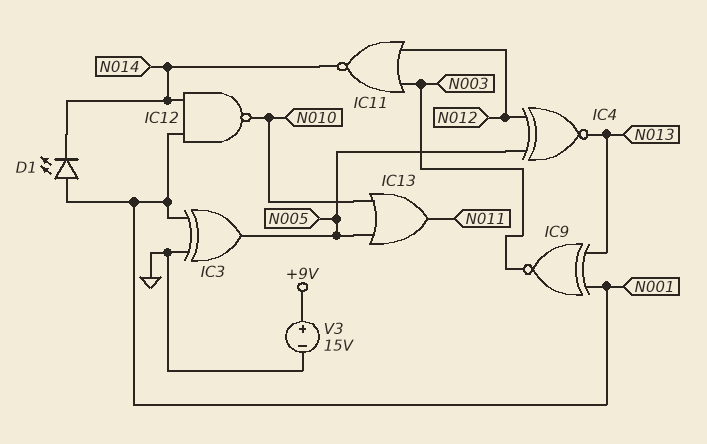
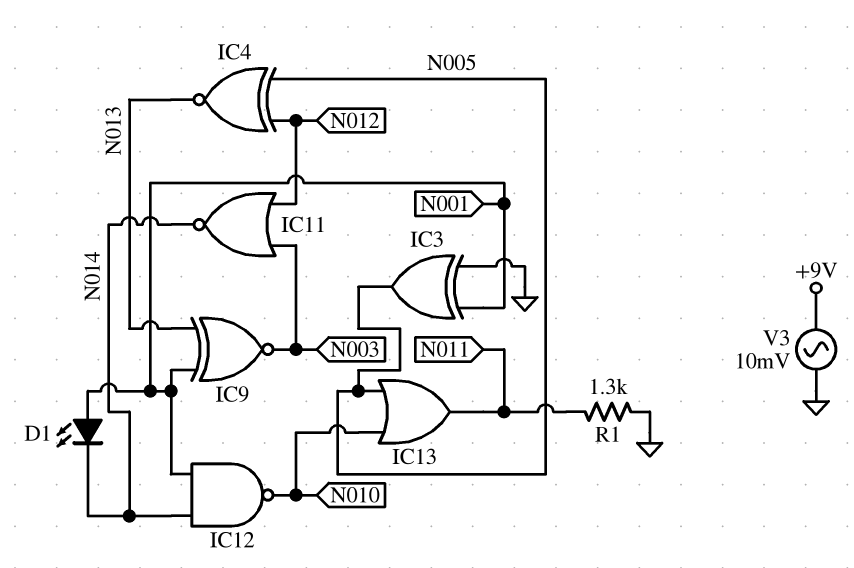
R1: none -> 1.3k (GND, N011)
V3: 15V (plus +9V, minus GND) -> AC 10mV (+9V, GND)

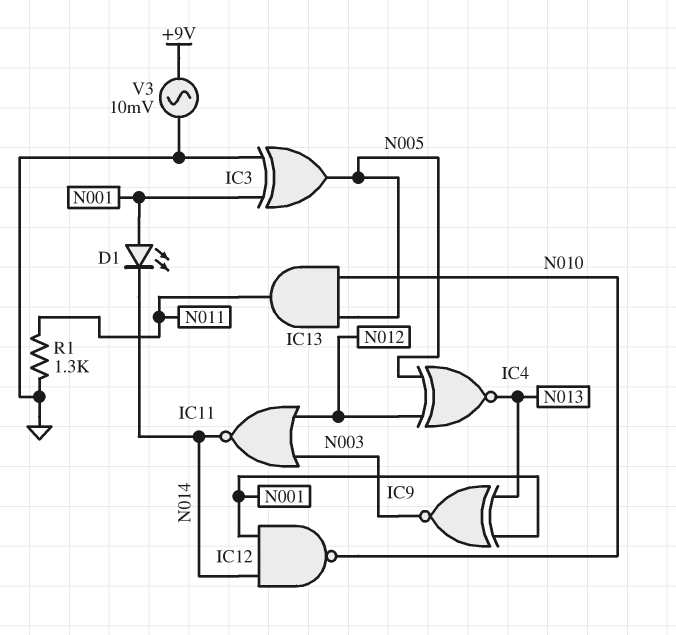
IC13: OR (in N005, in N010, out N011) -> AND (in N005, in N010, out N011)

